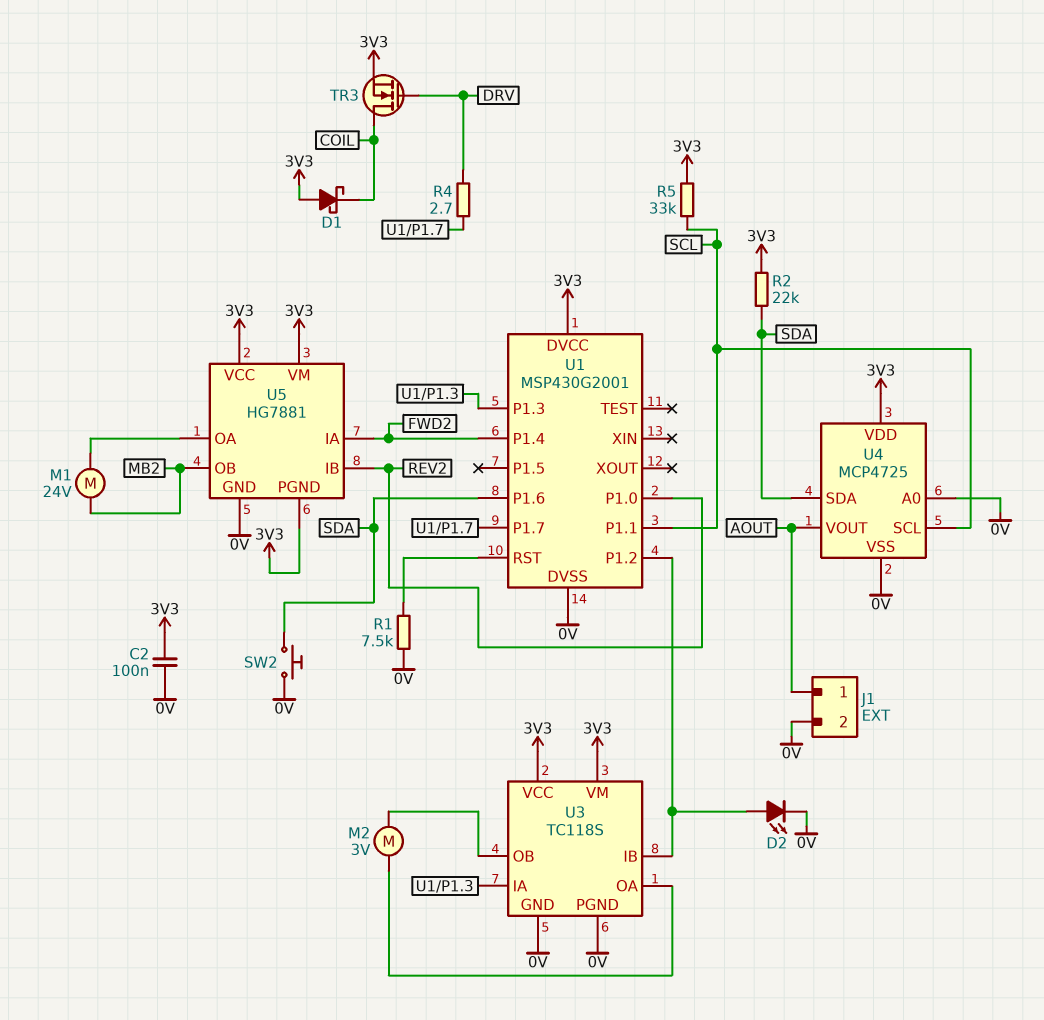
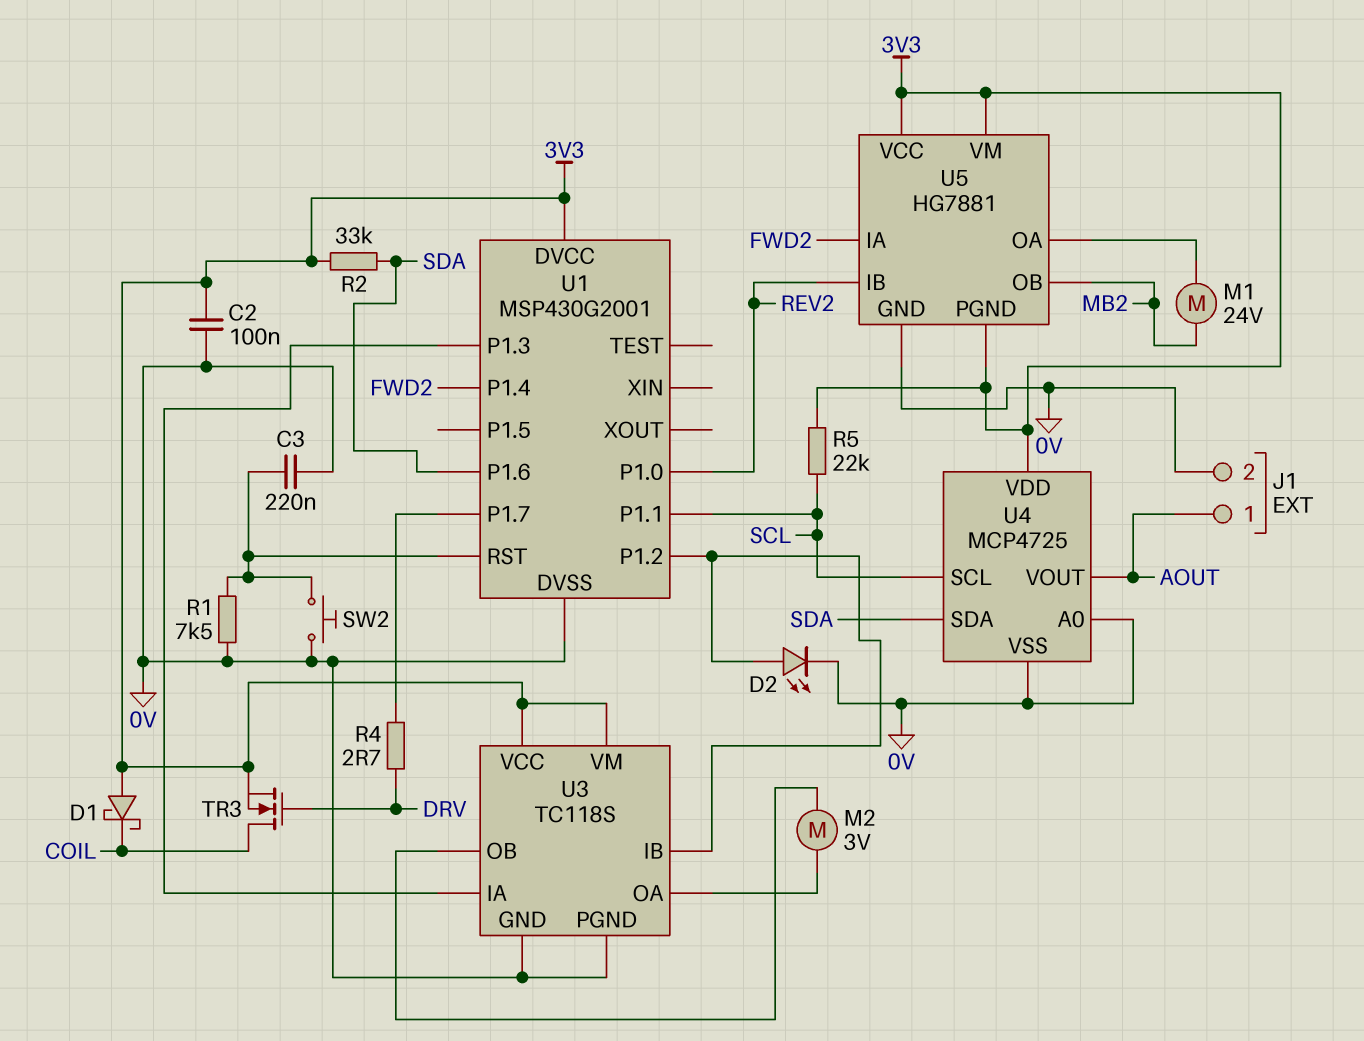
C3: none -> 220nF (0V, U1/RST)
R2: 22k (3V3, SDA) -> 33k (3V3, SDA)
R5: 33k (3V3, SCL) -> 22k (3V3, SCL)
SW2: button (0V, SDA) -> button (0V, U1/RST)

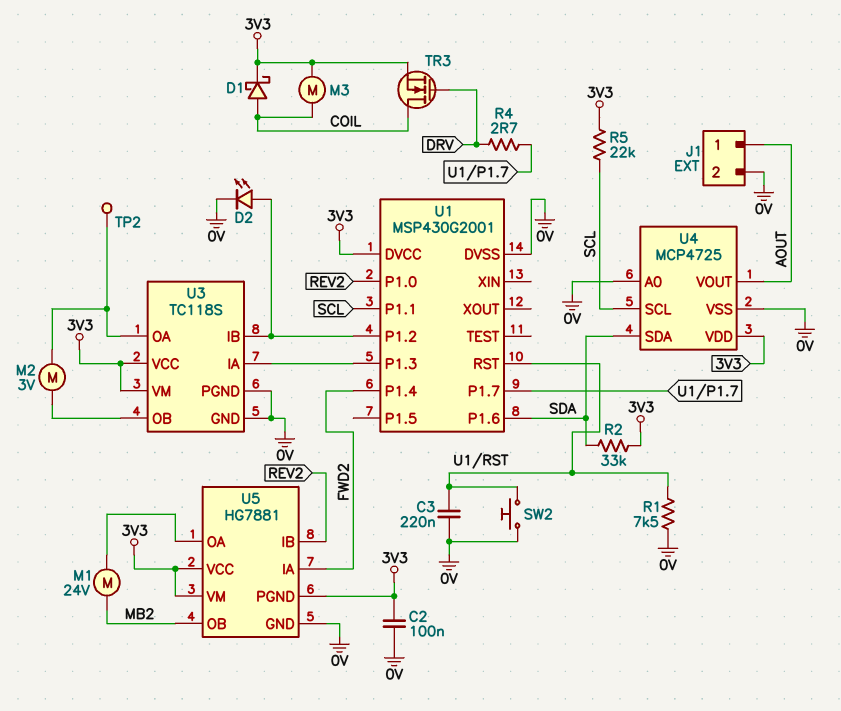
D1: schottky (A 3V3, K COIL) -> schottky (A COIL, K 3V3)
M3: none -> motor (3V3, COIL)
TP2: none -> test point (U3/OA)

